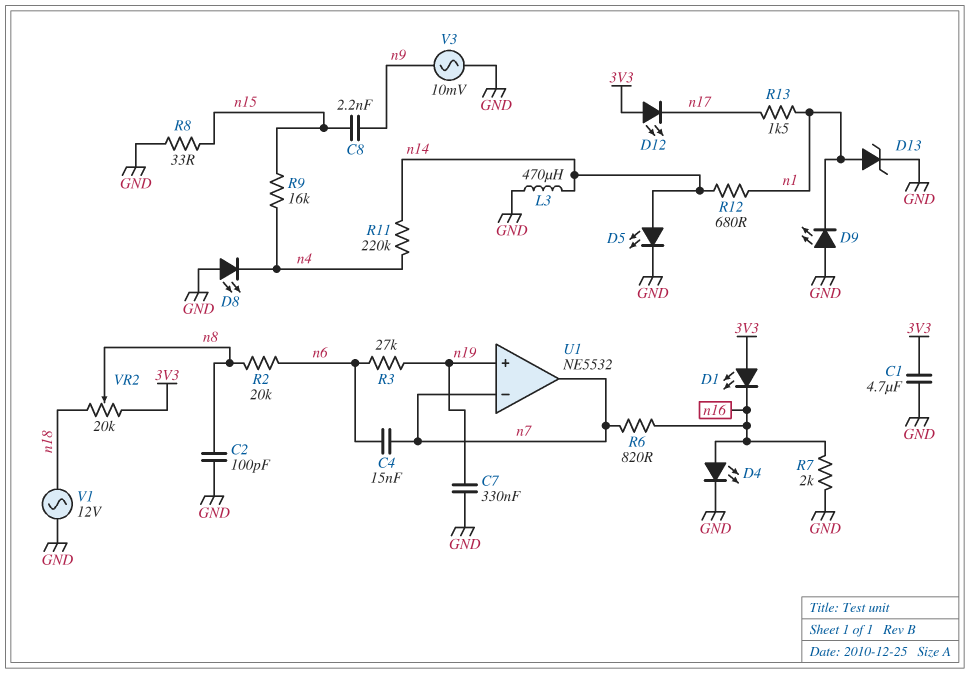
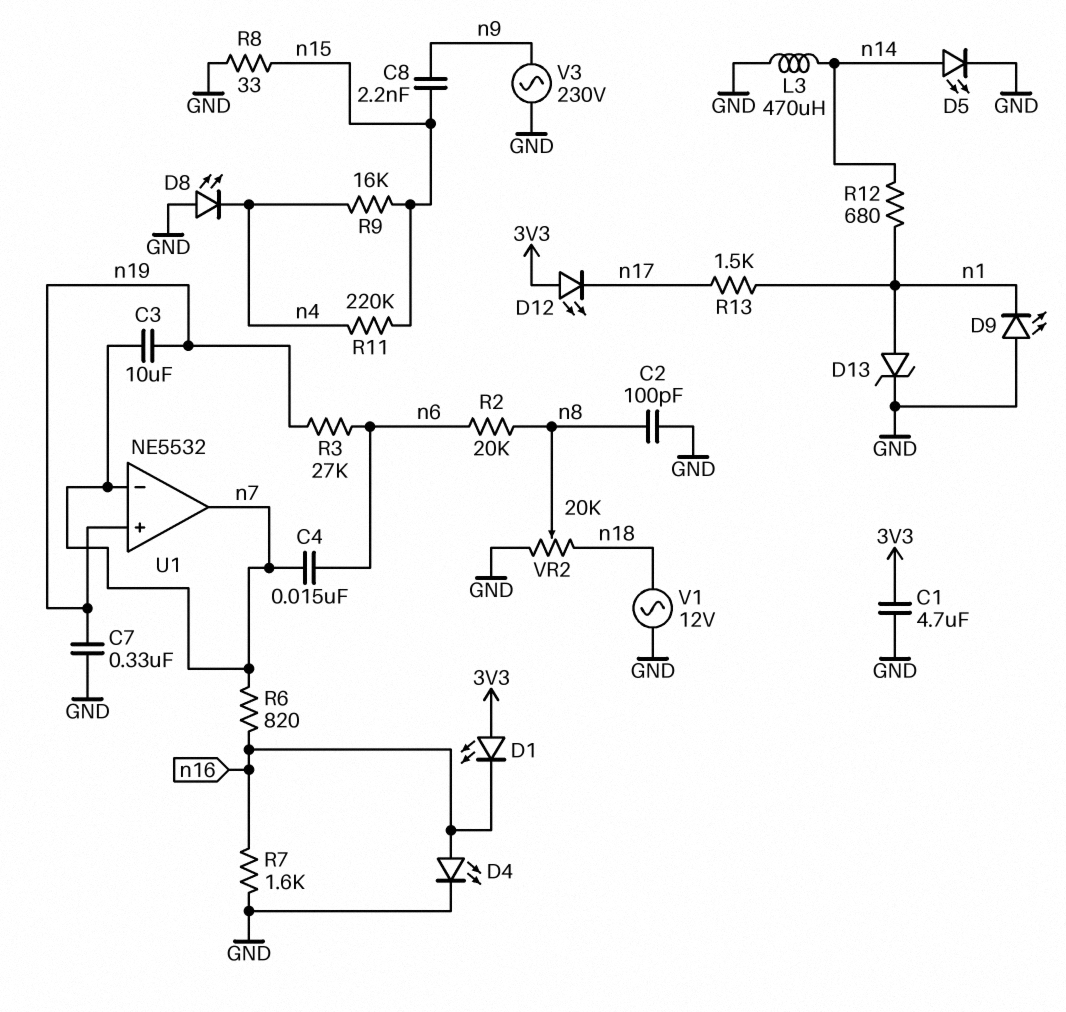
C3: none -> 10uF (n7, n19)
R7: 2k (GND, n16) -> 1.6k (GND, n16)
R11: 220k (n4, n14) -> 220k (n4, n15)
V3: AC 10mV (GND, n9) -> AC 230V (GND, n9)
VR2: 20k (3V3, n18, wiper n8) -> 20k (GND, n18, wiper n8)

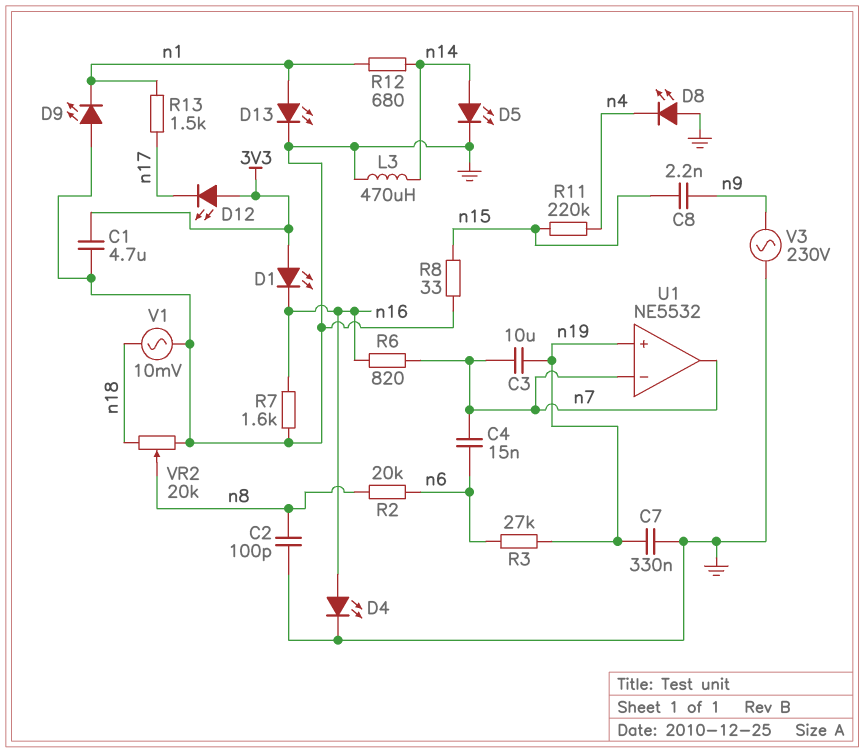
D13: zener (A n1, K GND) -> LED (A n1, K GND)
R9: 16k (n4, n15) -> none
V1: AC 12V (GND, n18) -> AC 10mV (GND, n18)

